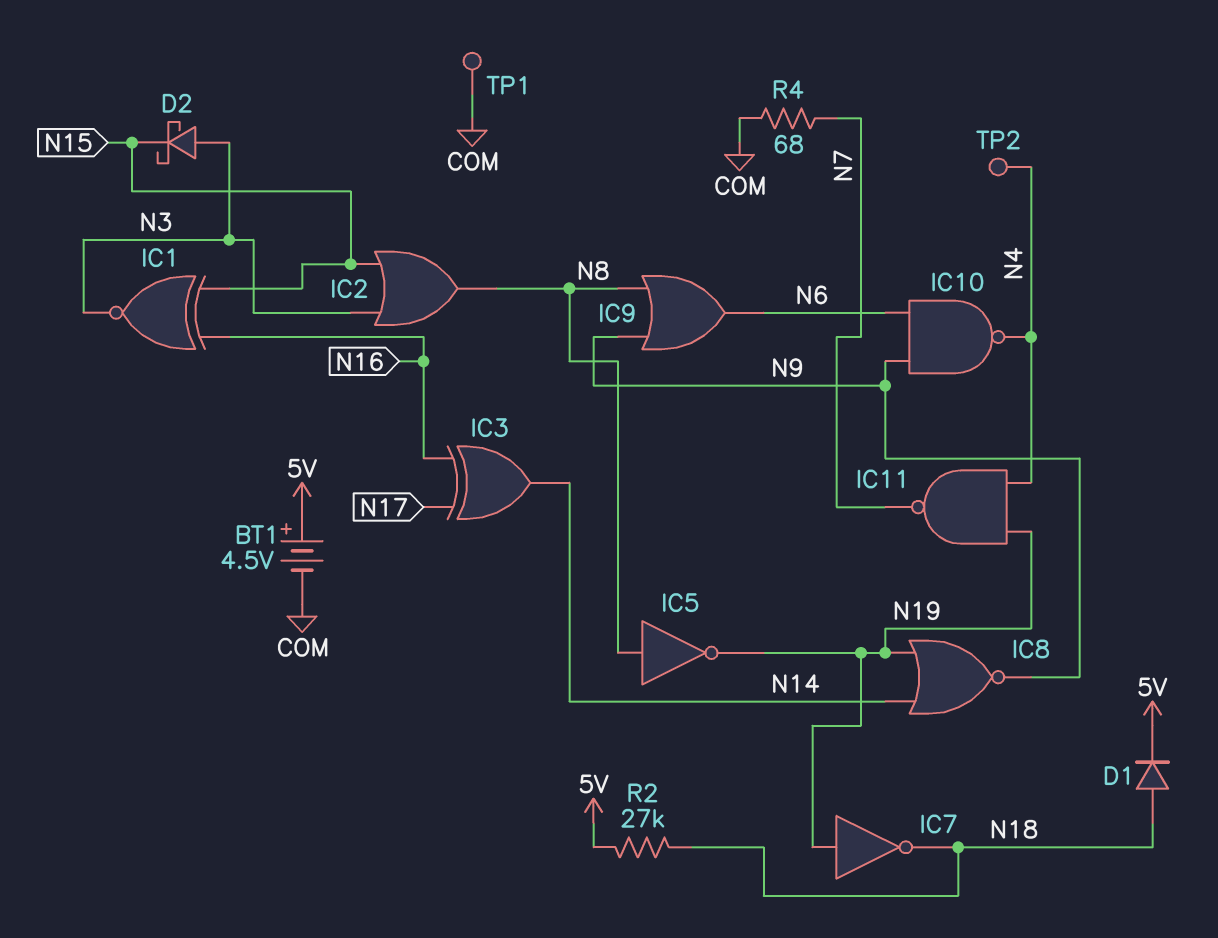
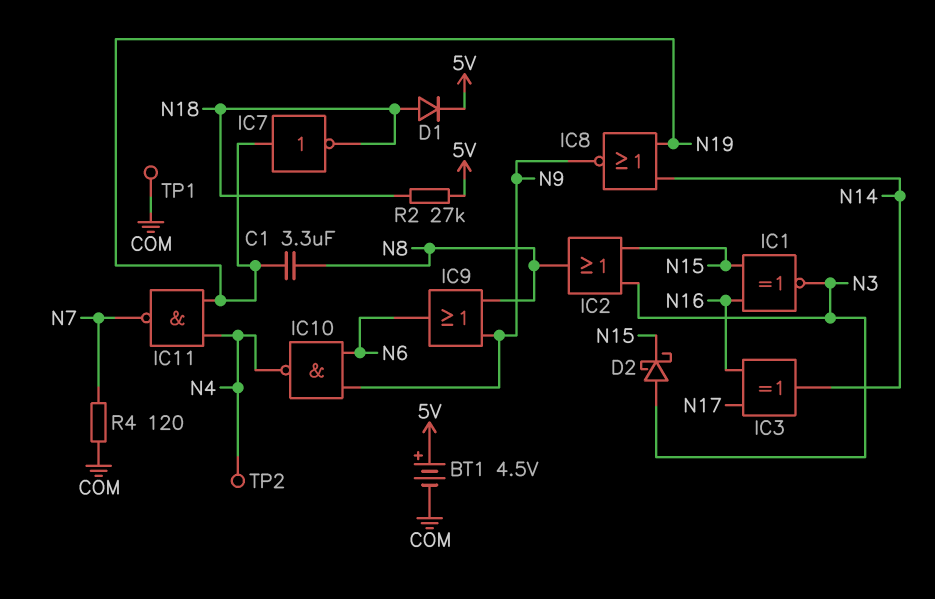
C1: none -> 3.3uF (N8, N19)
IC5: NOT (in N8, out N19) -> none
R4: 68 (COM, N7) -> 120 (COM, N7)

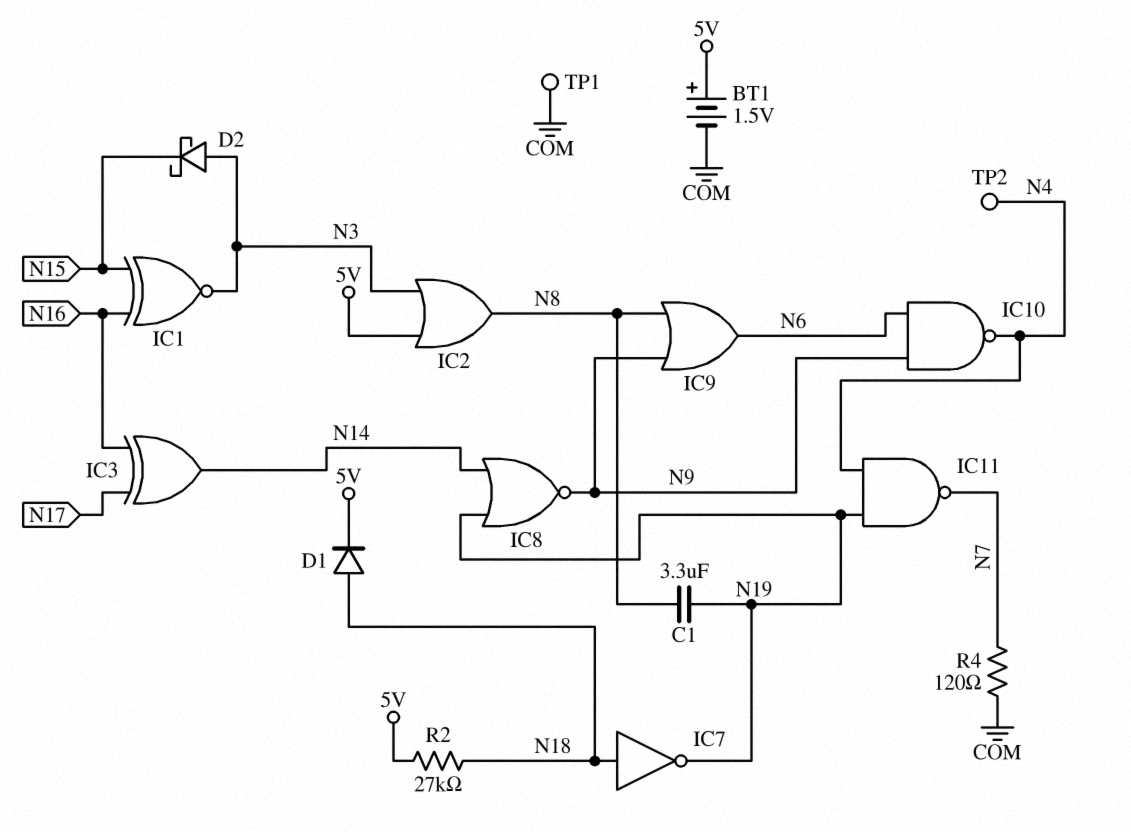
BT1: 4.5V (plus 5V, minus COM) -> 1.5V (plus 5V, minus COM)
IC2: OR (in N3, in N15, out N8) -> OR (in 5V, in N3, out N8)
IC7: NOT (in N19, out N18) -> NOT (in N18, out N19)

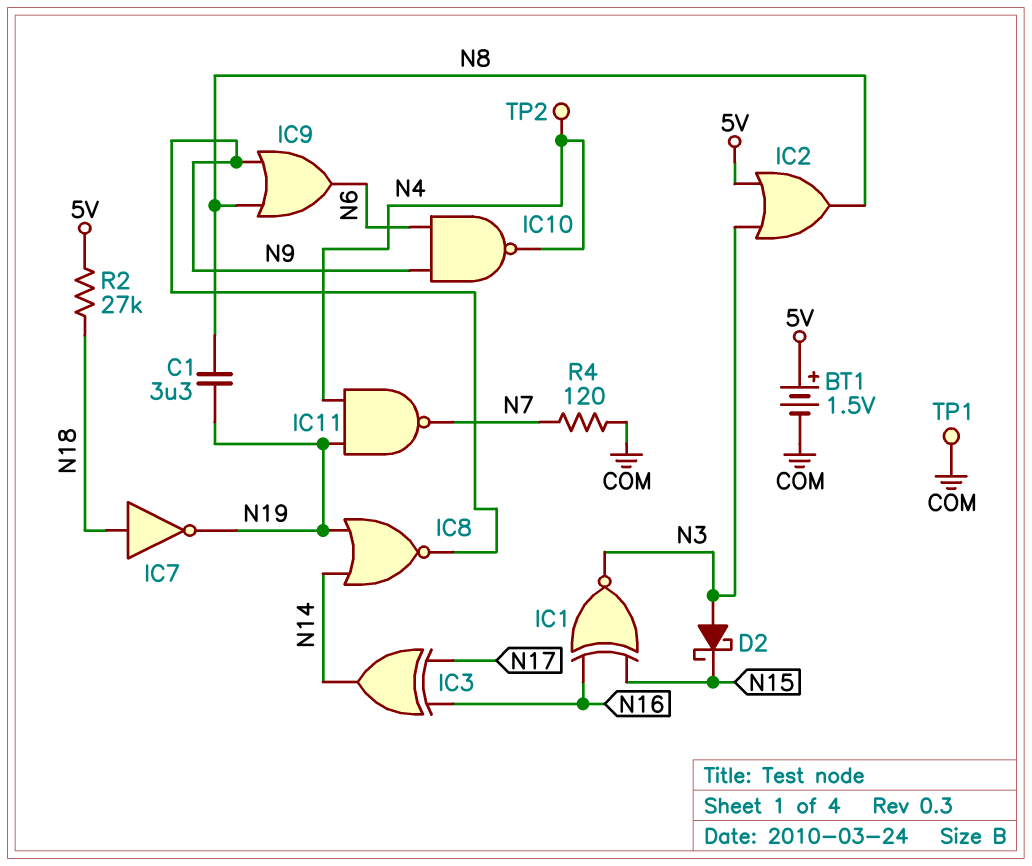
D1: diode (A N18, K 5V) -> none

